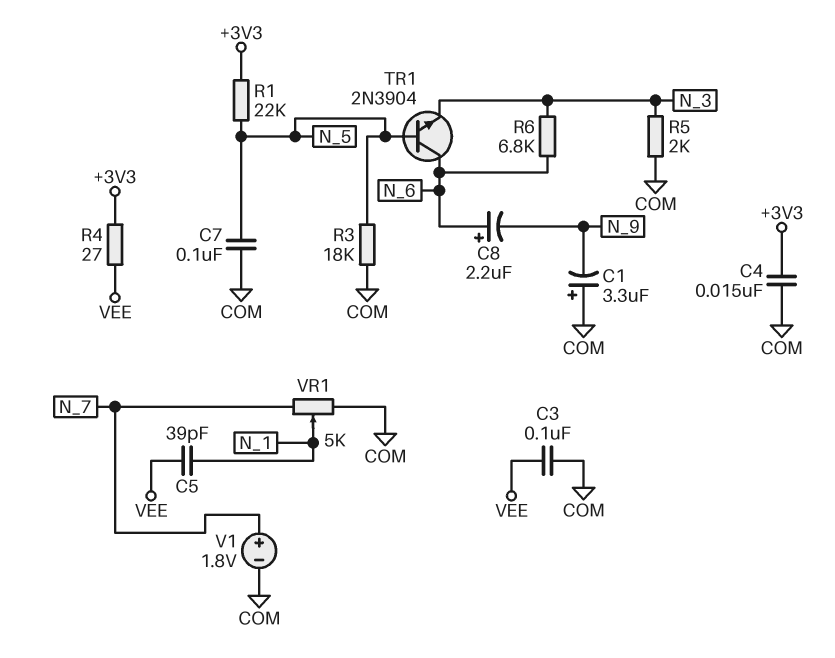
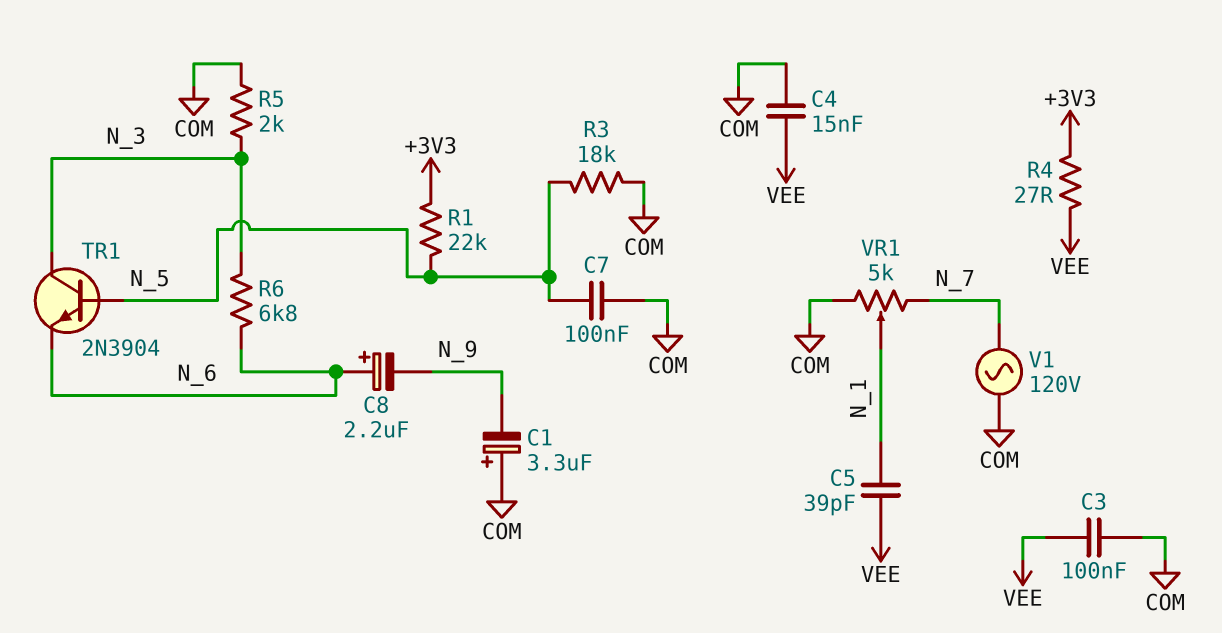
C4: 15nF (+3V3, COM) -> 15nF (COM, VEE)
TR1: NPN 2N3904 (B N_5, C N_6, E N_3) -> NPN 2N3904 (B N_5, C N_3, E N_6)
V1: 1.8V (plus N_7, minus COM) -> AC 120V (COM, N_7)

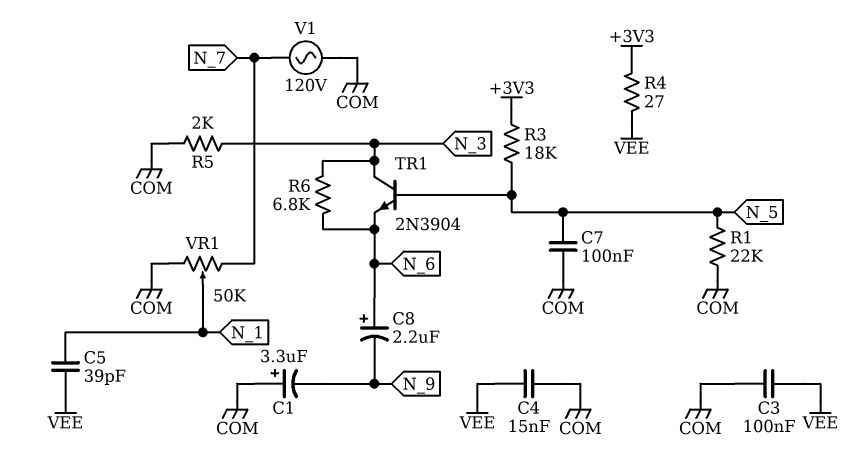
R1: 22k (+3V3, N_5) -> 22k (COM, N_5)
R3: 18k (COM, N_5) -> 18k (+3V3, N_5)
VR1: 5k (COM, N_7, wiper N_1) -> 50k (COM, N_7, wiper N_1)

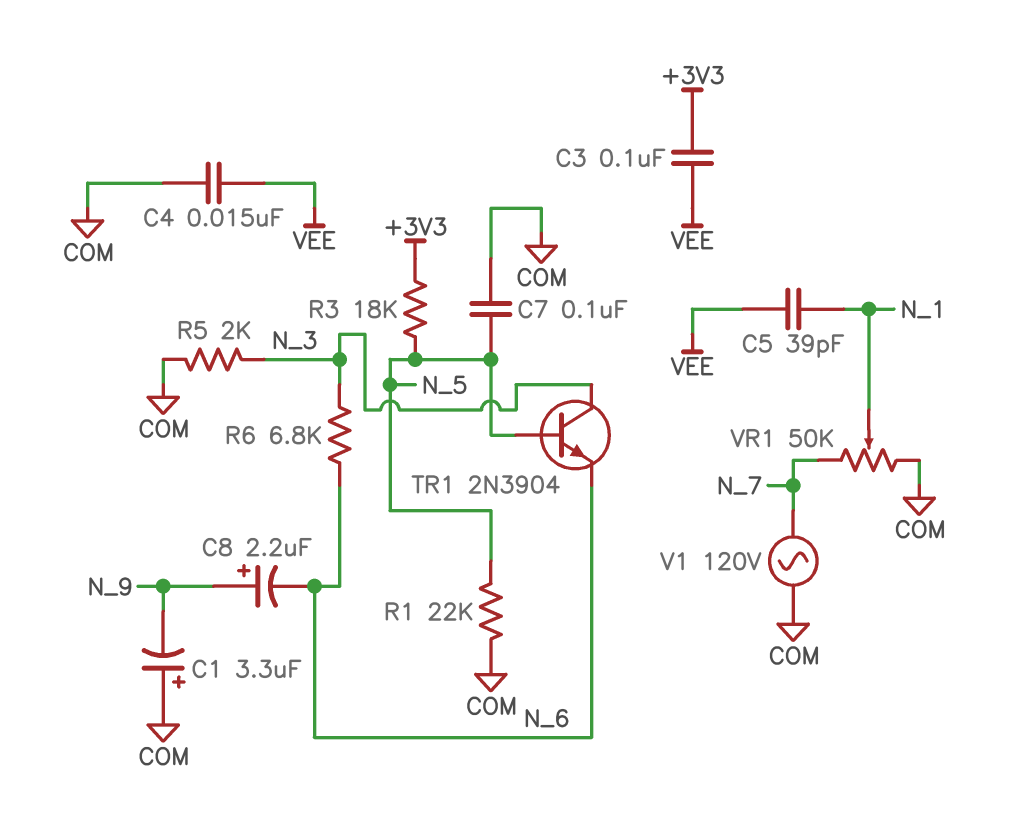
C3: 100nF (COM, VEE) -> 100nF (+3V3, VEE)
C8: 2.2uF (plus N_6, minus N_9) -> 2.2uF (plus N_9, minus N_6)
R4: 27 (+3V3, VEE) -> none

